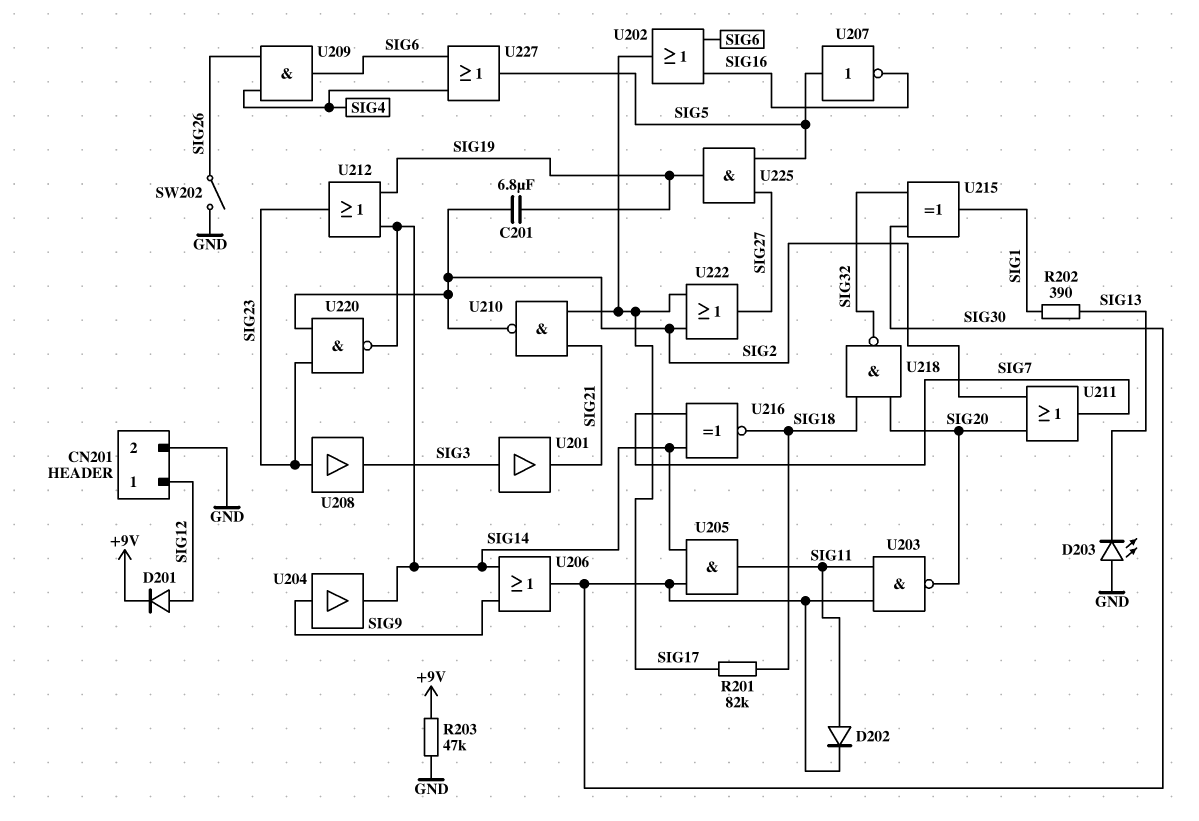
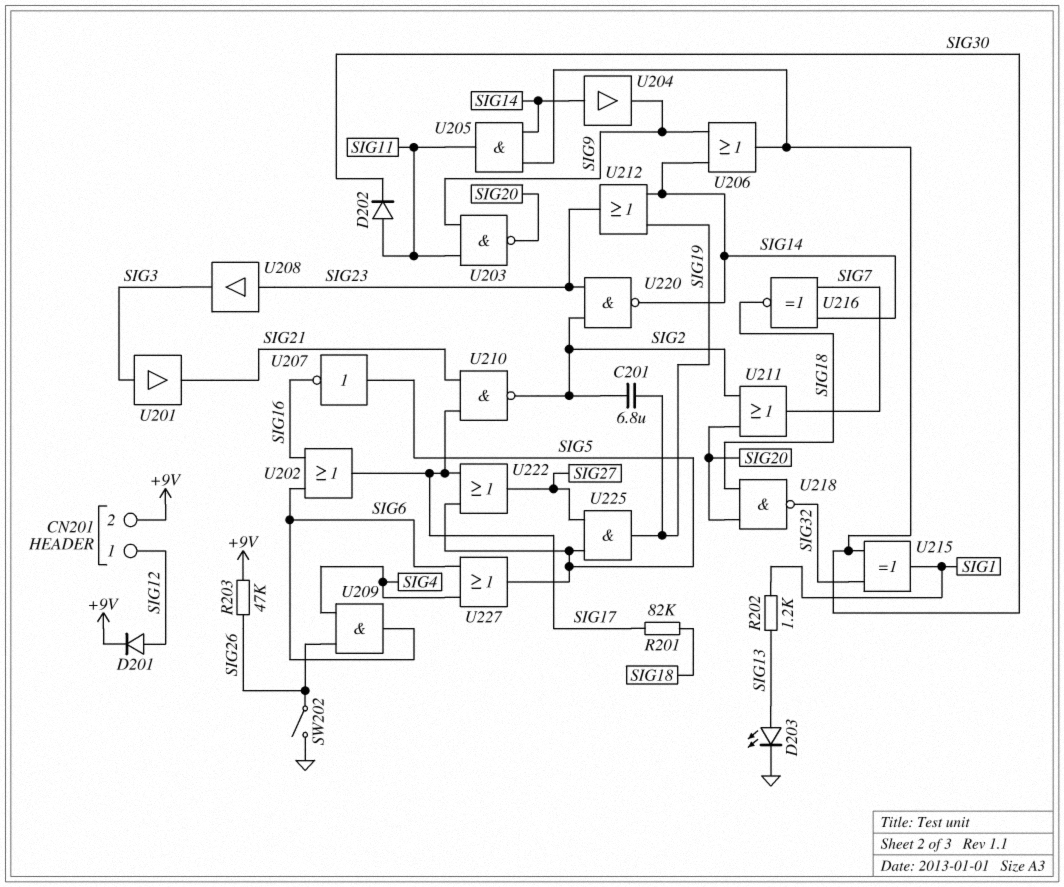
CN201 pin 2: GND -> +9V
D203: LED (A GND, K SIG13) -> LED (A SIG13, K GND)
R202: 390 (SIG1, SIG13) -> 1.2k (SIG1, SIG13)
R203: 47k (+9V, GND) -> 47k (+9V, SIG26)
U203: NAND (in SIG11, in SIG30, out SIG20) -> NAND (in SIG9, in SIG11, out SIG20)
U204: buffer (in SIG9, out SIG14) -> buffer (in SIG14, out SIG9)
U222: OR (in SIG2, in SIG17, out SIG27) -> OR (in SIG5, in SIG17, out SIG27)

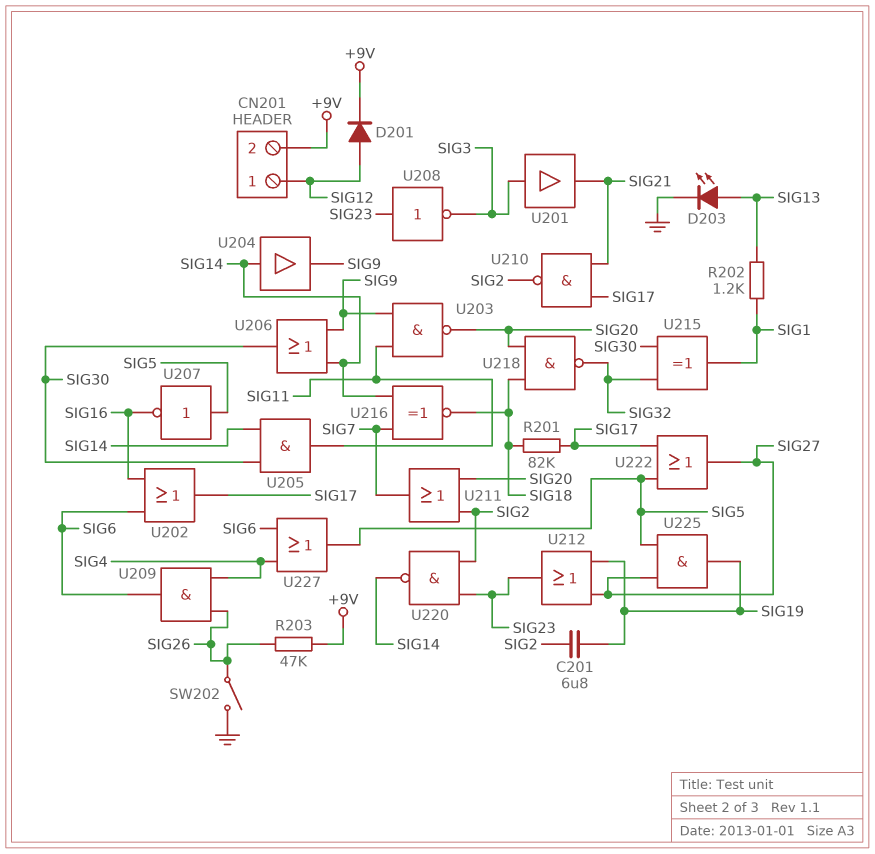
D202: diode (A SIG11, K SIG30) -> none
U208: buffer (in SIG23, out SIG3) -> NOT (in SIG23, out SIG3)
U212: OR (in SIG14, in SIG19, out SIG23) -> OR (in SIG19, in SIG27, out SIG23)

